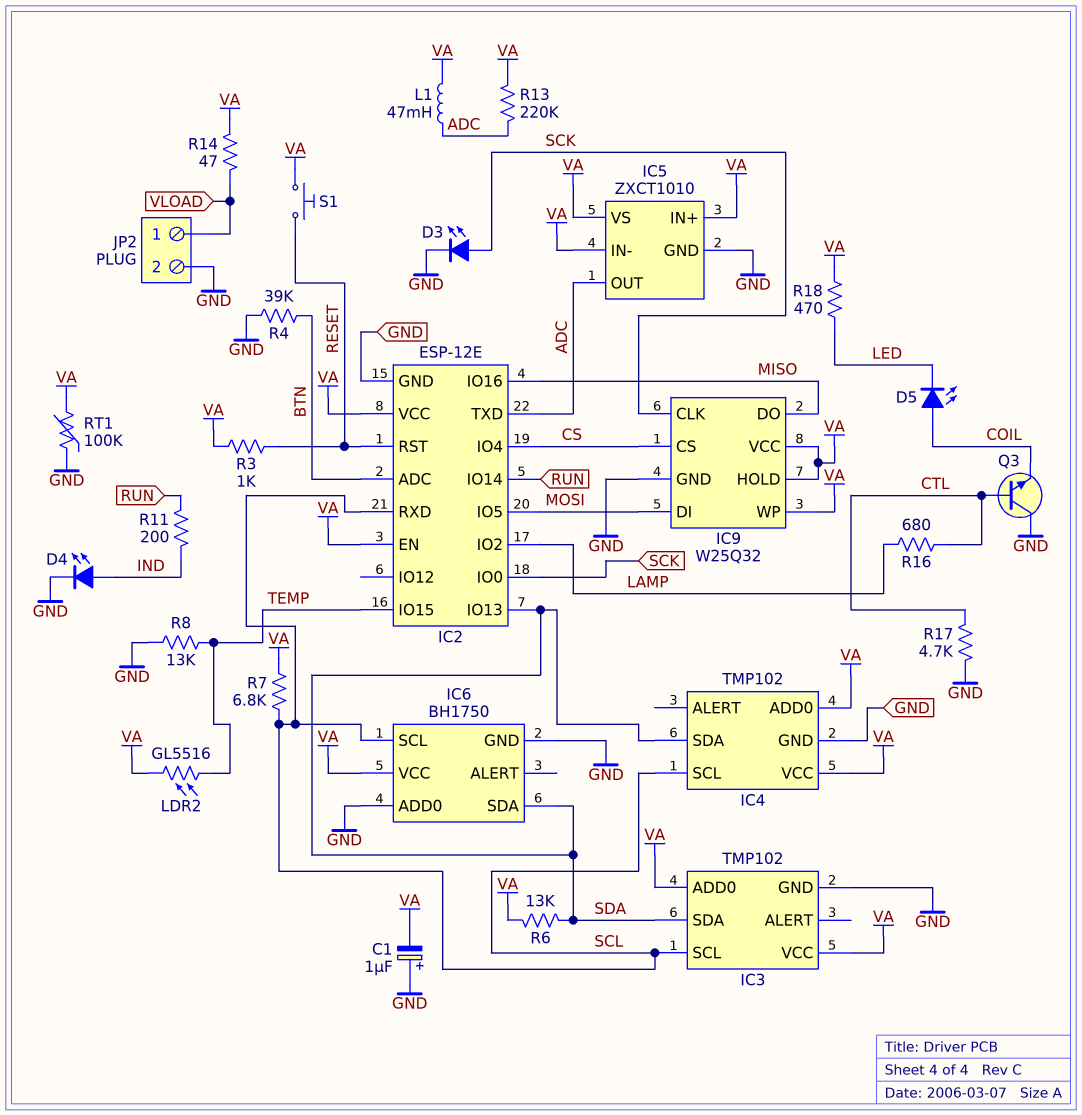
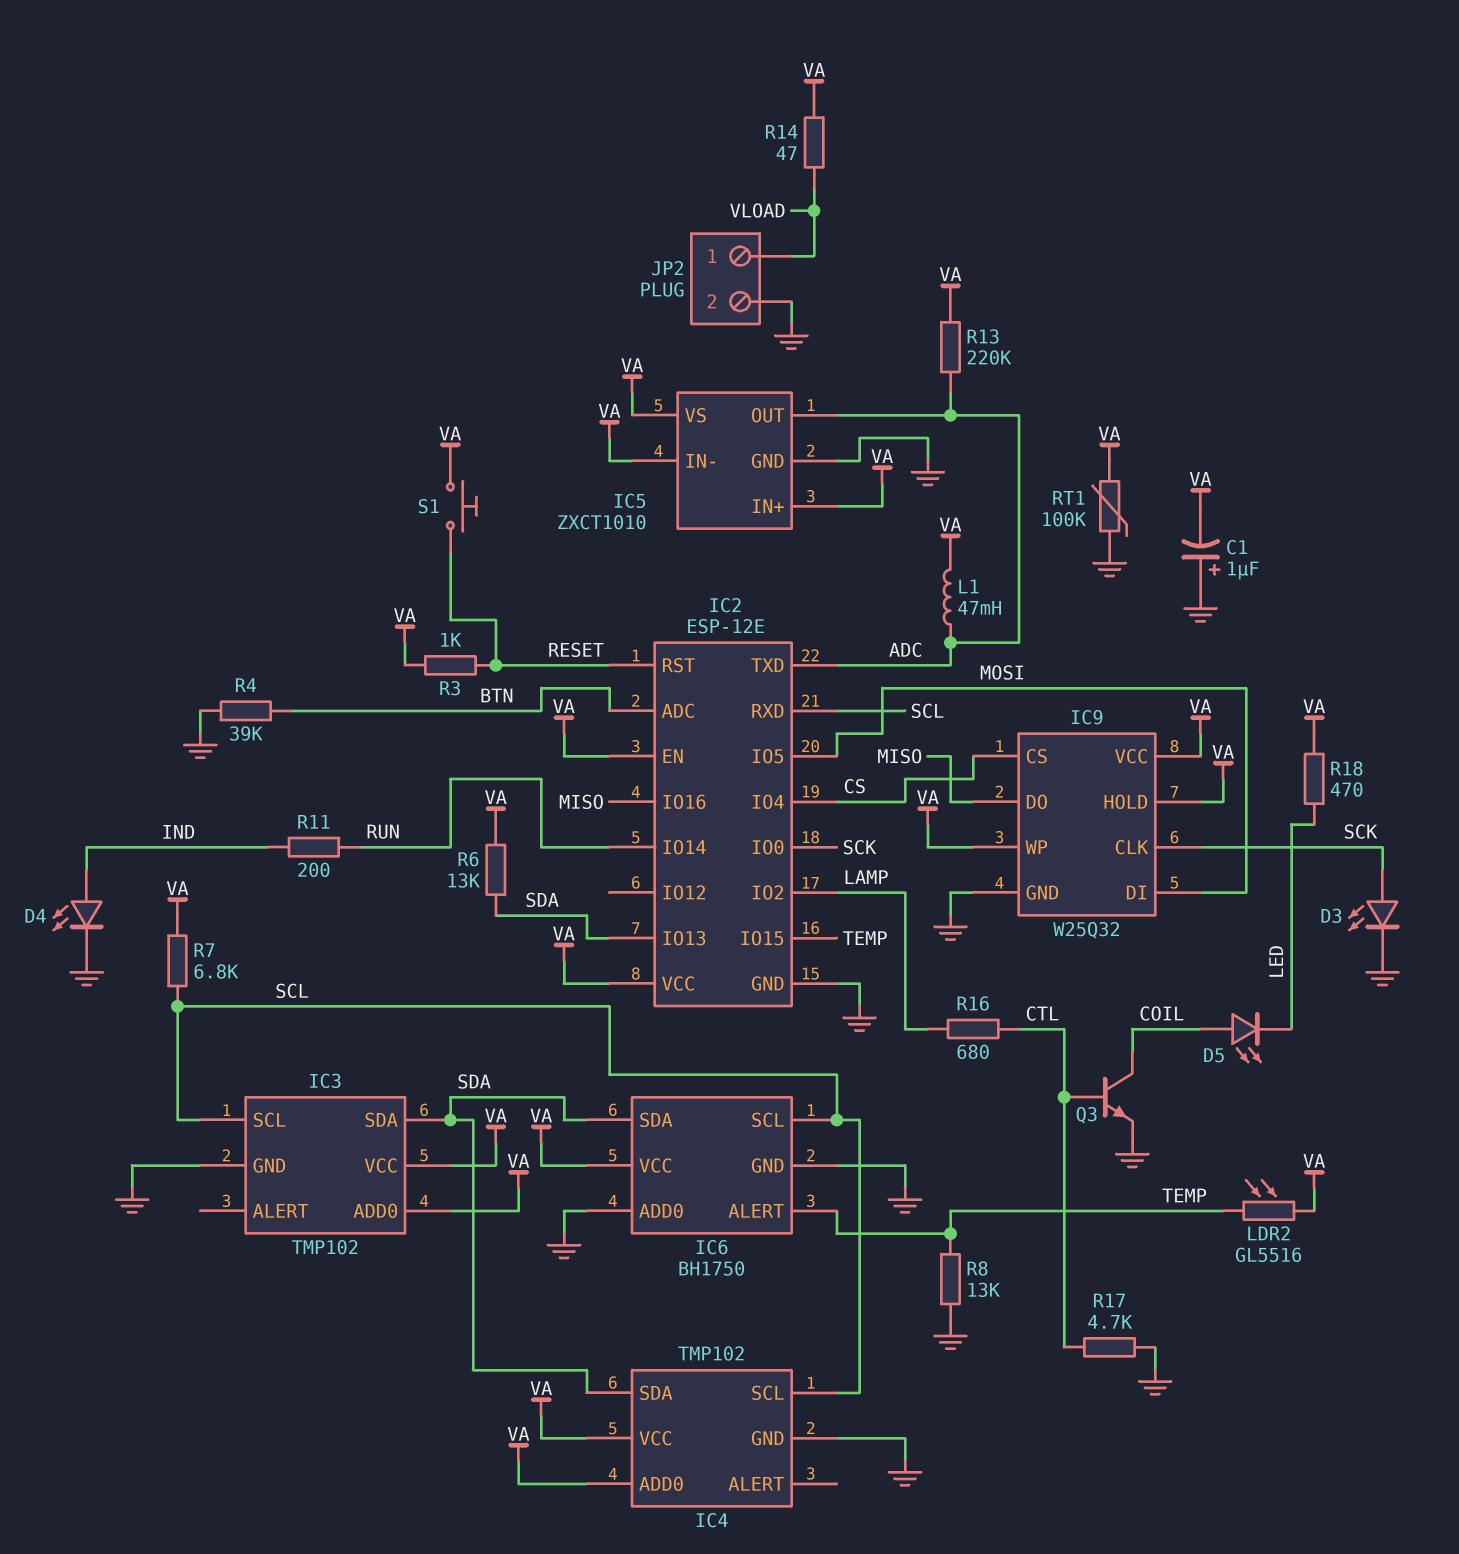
IC6 pin ALERT: none -> TEMP
Q3: NPN (B CTL, C GND, E COIL) -> NPN (B CTL, C COIL, E GND)

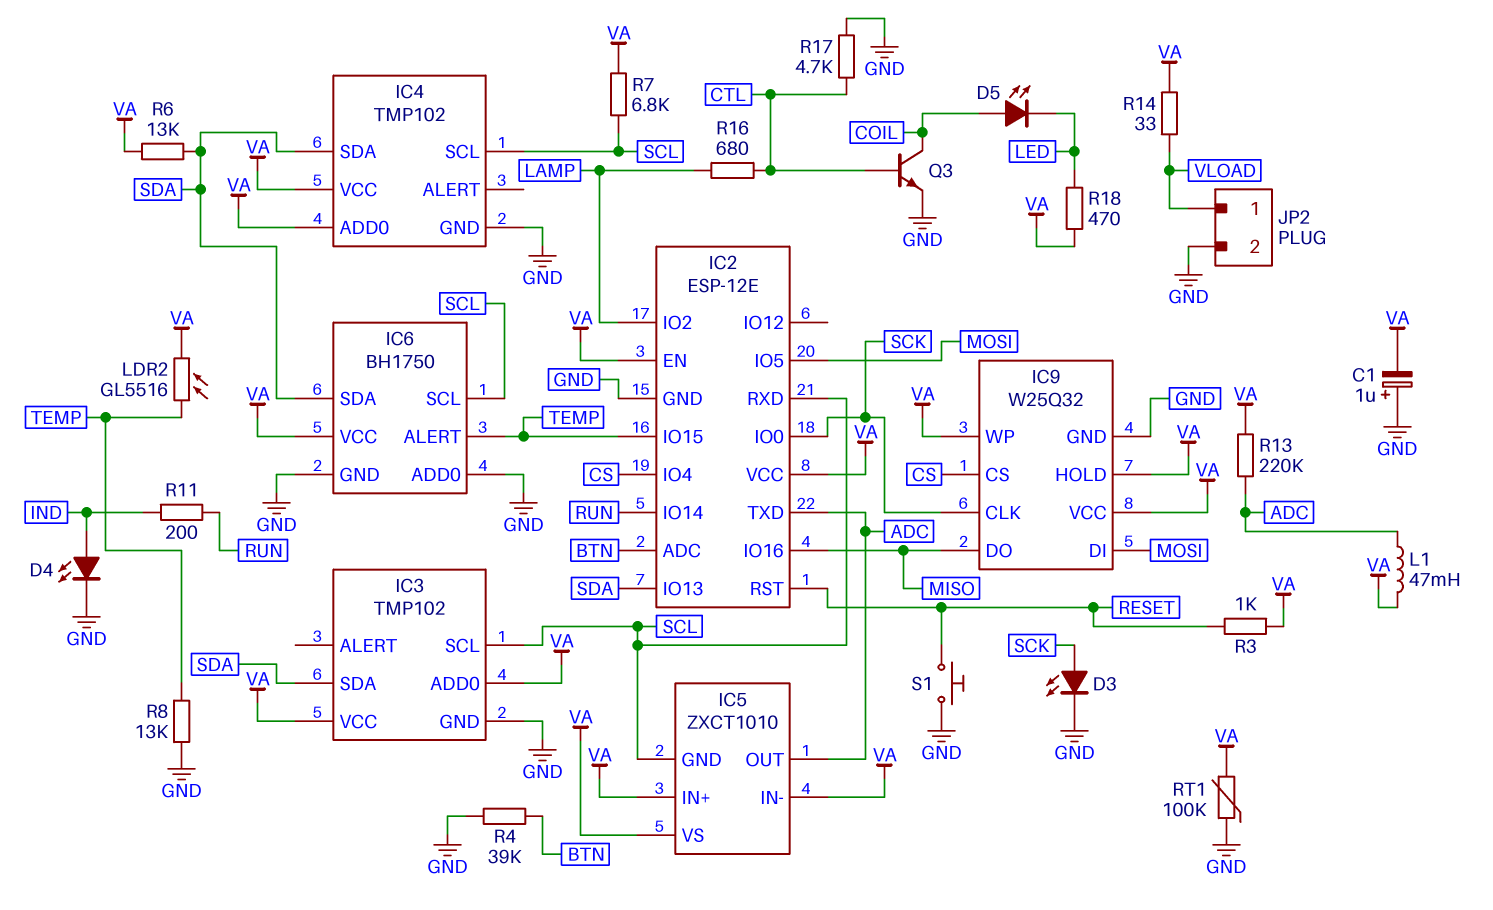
IC5 pin GND: GND -> SCL
R14: 47 (VA, VLOAD) -> 33 (VA, VLOAD)
S1: button (RESET, VA) -> button (GND, RESET)

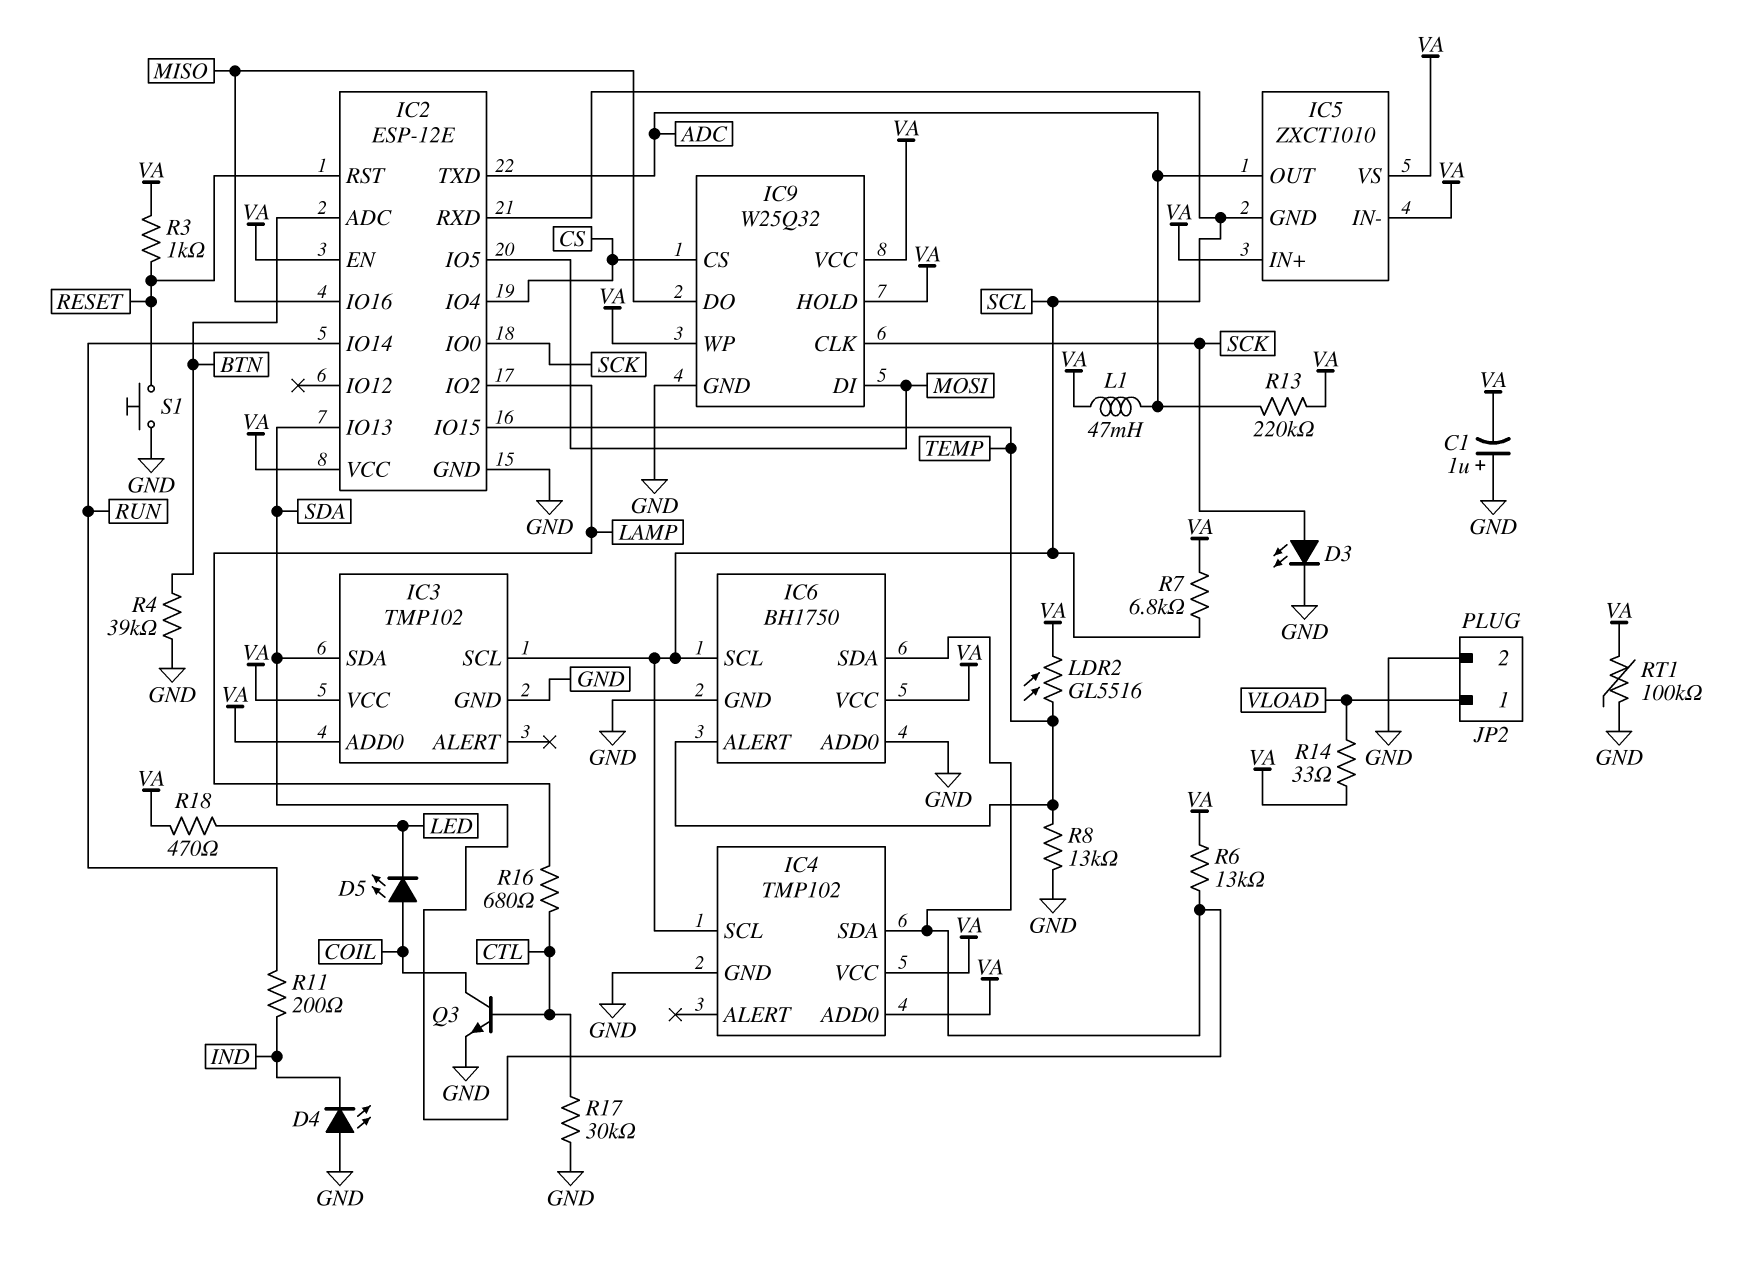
D4: LED (A IND, K GND) -> LED (A GND, K IND)
R17: 4.7k (CTL, GND) -> 30k (CTL, GND)

